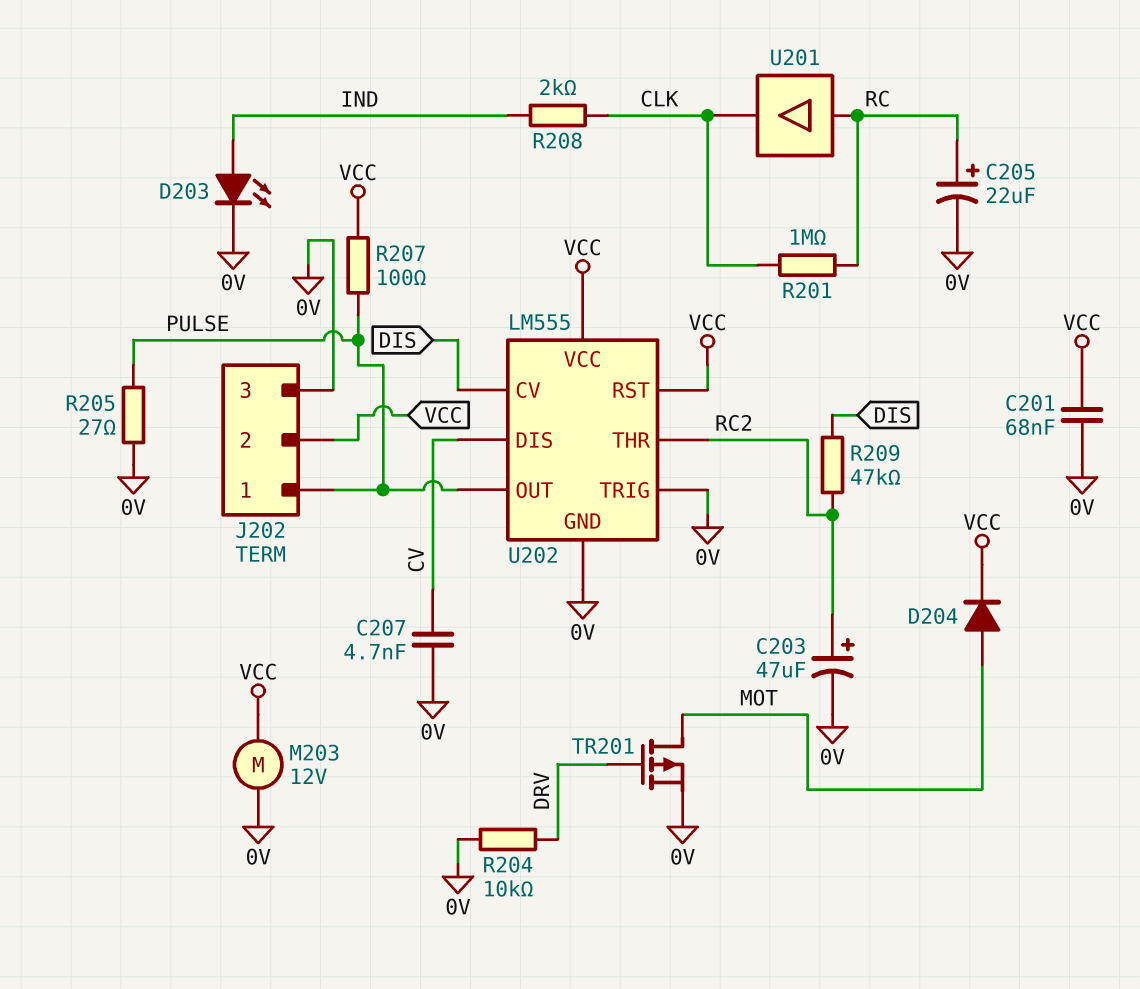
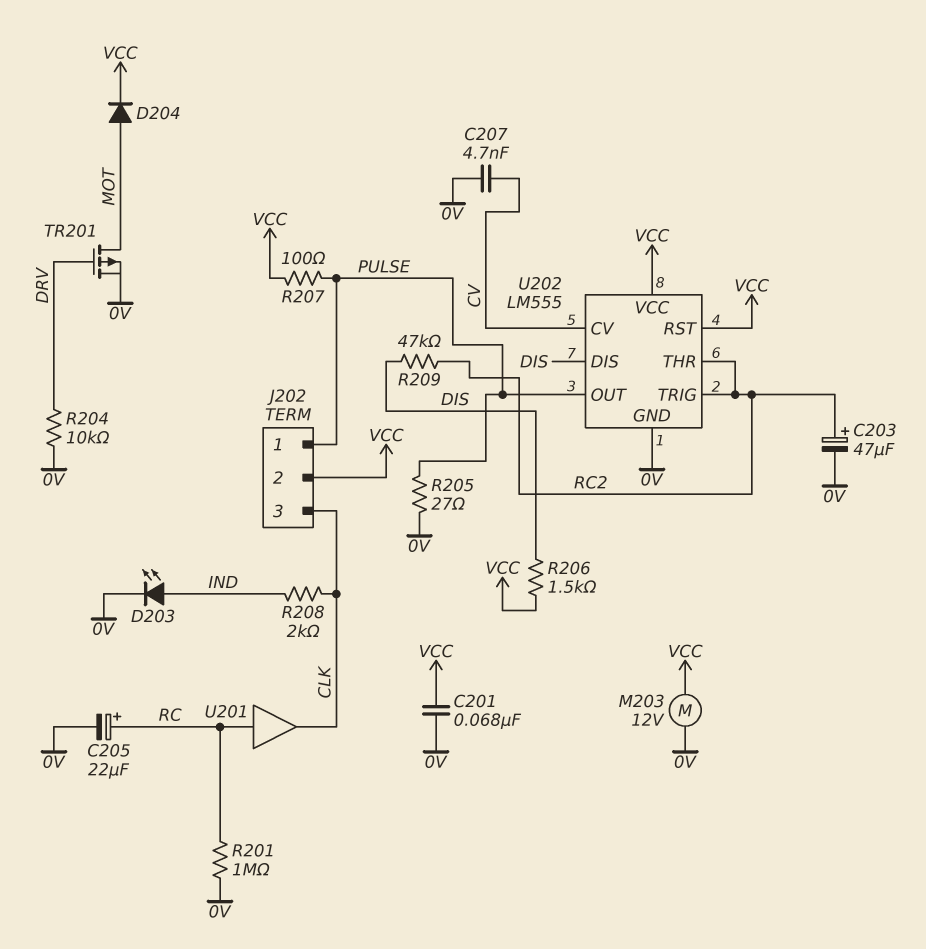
J202 pin 3: 0V -> CLK
R201: 1M (CLK, RC) -> 1M (0V, RC)
R206: none -> 1.5k (DIS, VCC)
U202 pin CV: DIS -> CV
U202 pin DIS: CV -> DIS
U202 pin TRIG: 0V -> RC2

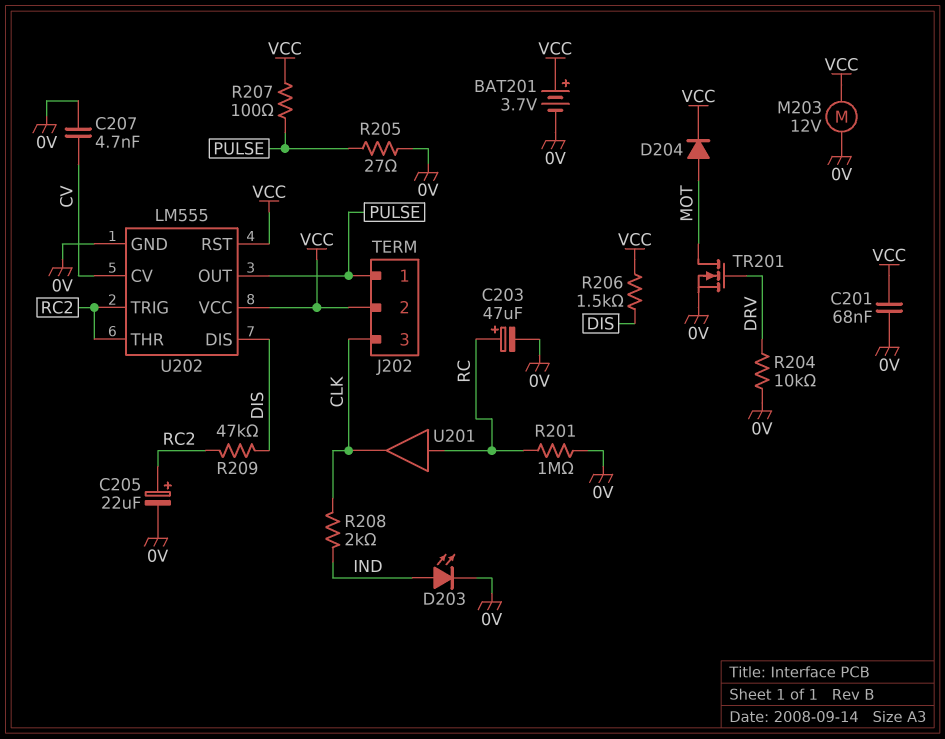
BAT201: none -> 3.7V (plus VCC, minus 0V)
C203: 47uF (plus RC2, minus 0V) -> 47uF (plus RC, minus 0V)
C205: 22uF (plus RC, minus 0V) -> 22uF (plus RC2, minus 0V)
TR201: PMOS (G DRV, D MOT, S 0V) -> NMOS (G DRV, D MOT, S 0V)

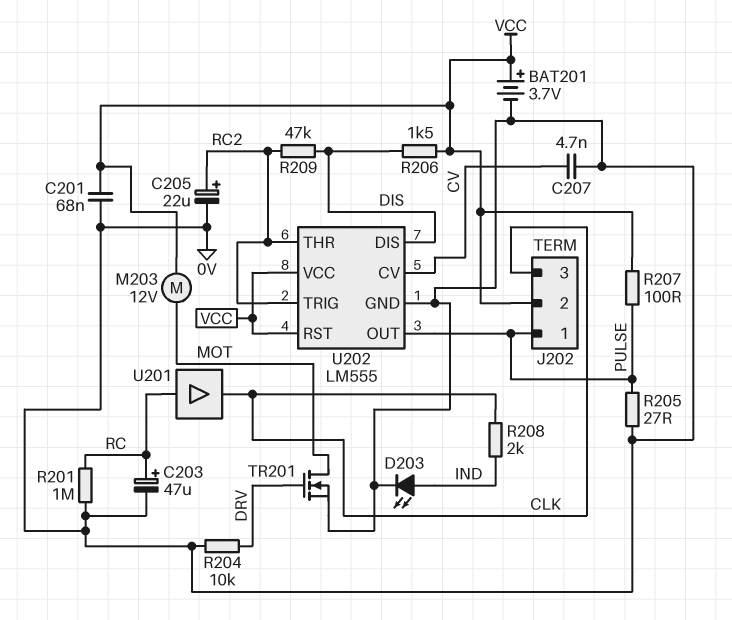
D204: diode (A MOT, K VCC) -> none
M203: motor 12V (0V, VCC) -> motor 12V (MOT, VCC)

